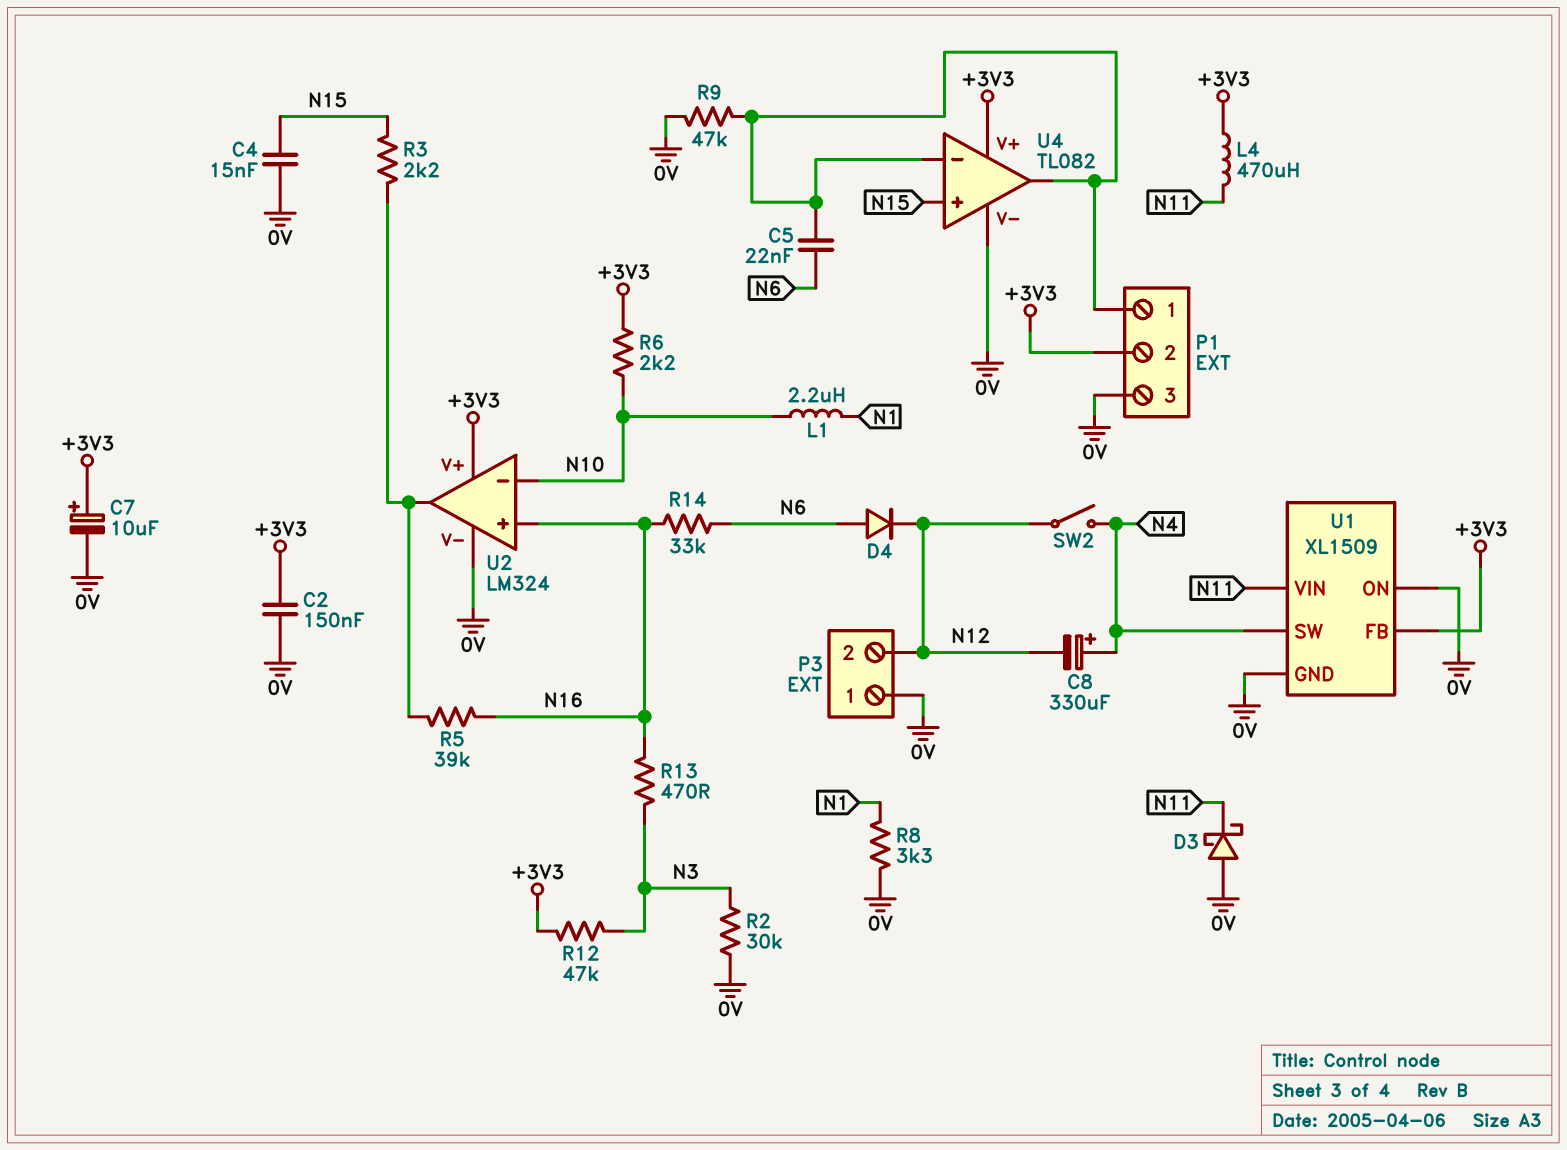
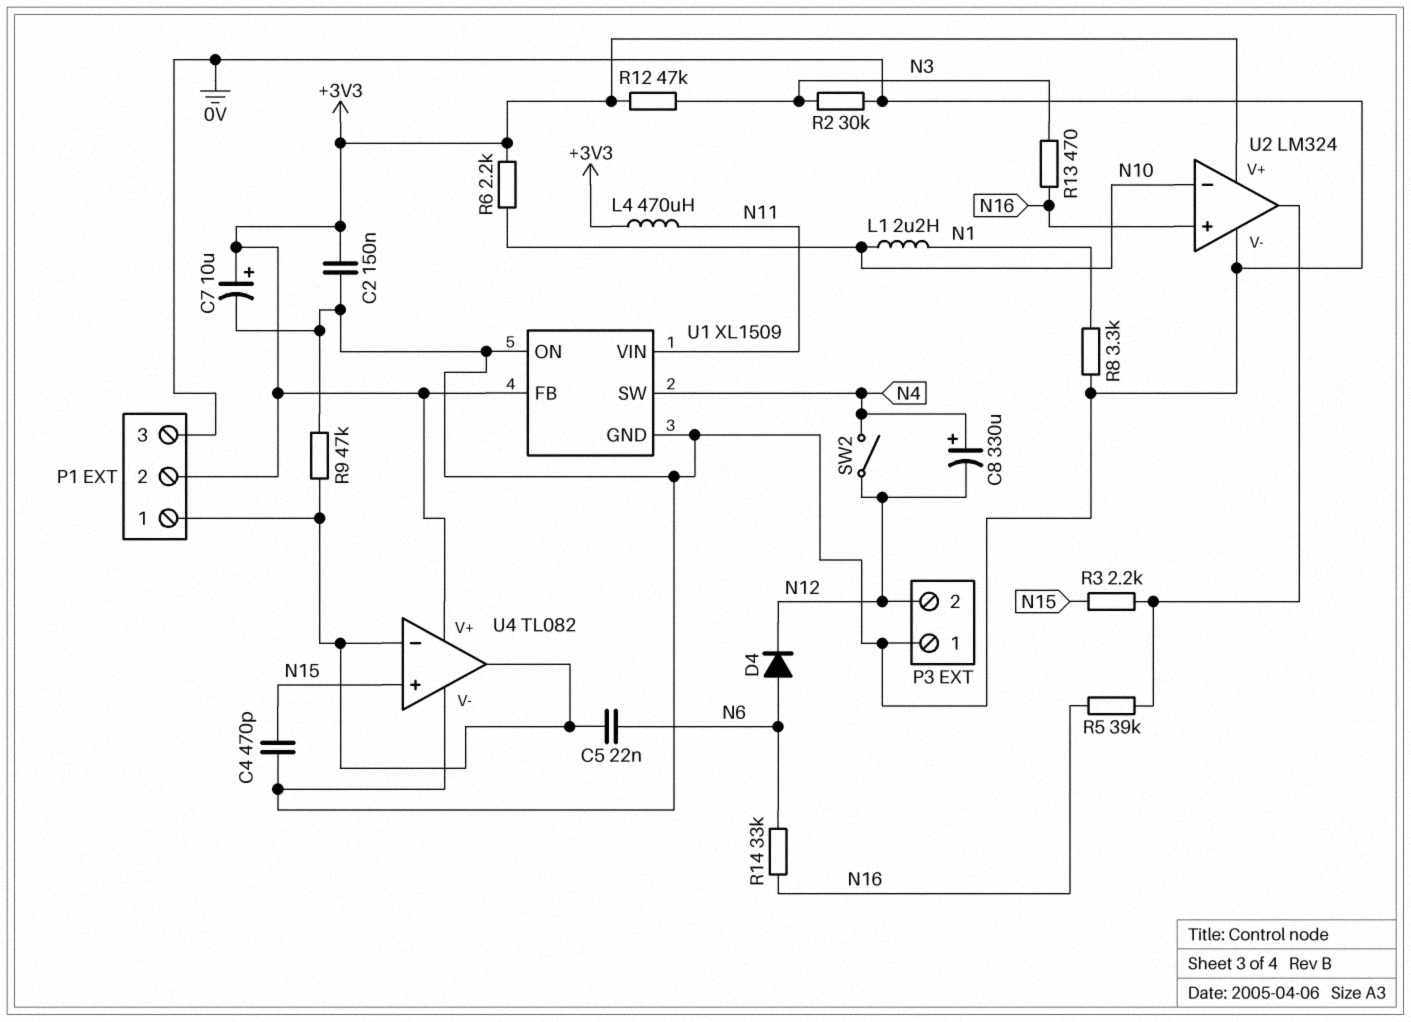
C4: 15nF (0V, N15) -> 470pF (0V, N15)
D3: schottky (A 0V, K N11) -> none

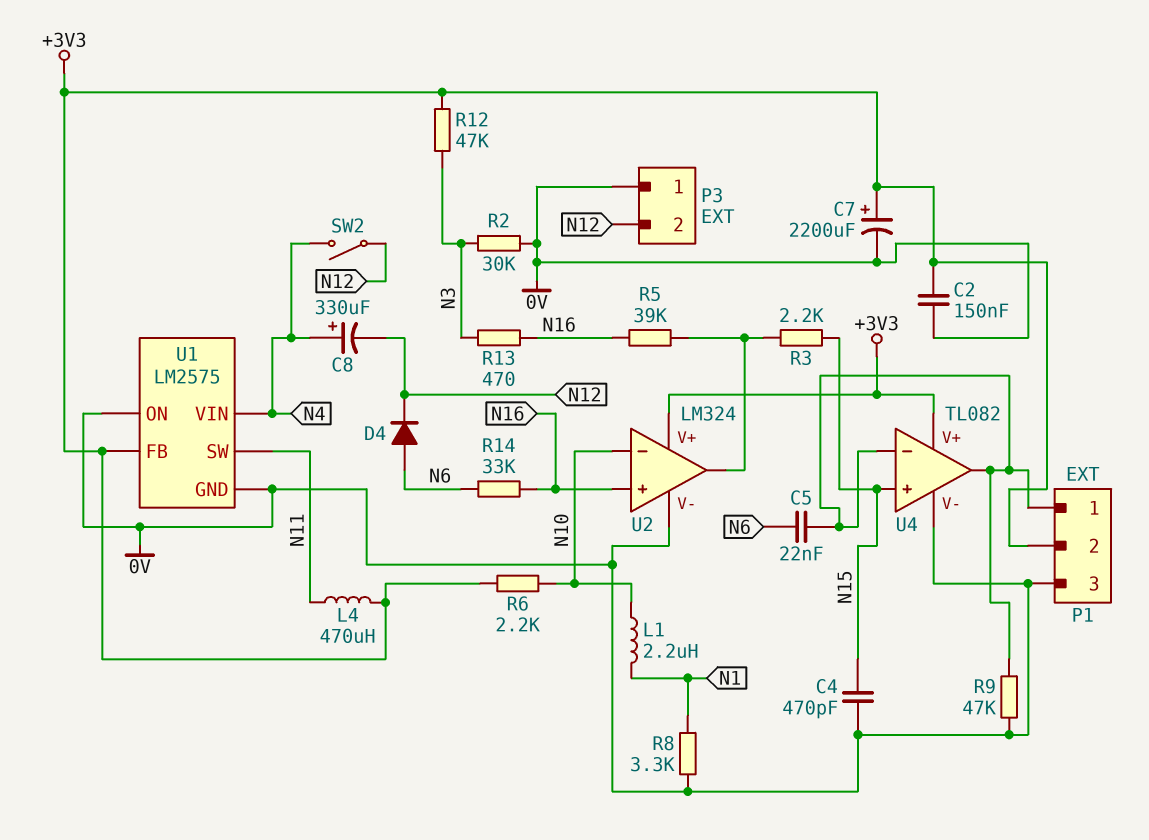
C7: 10uF (plus +3V3, minus 0V) -> 2200uF (plus +3V3, minus 0V)
U1: XL1509 -> LM2575
U1 pin SW: N4 -> N11
U1 pin VIN: N11 -> N4

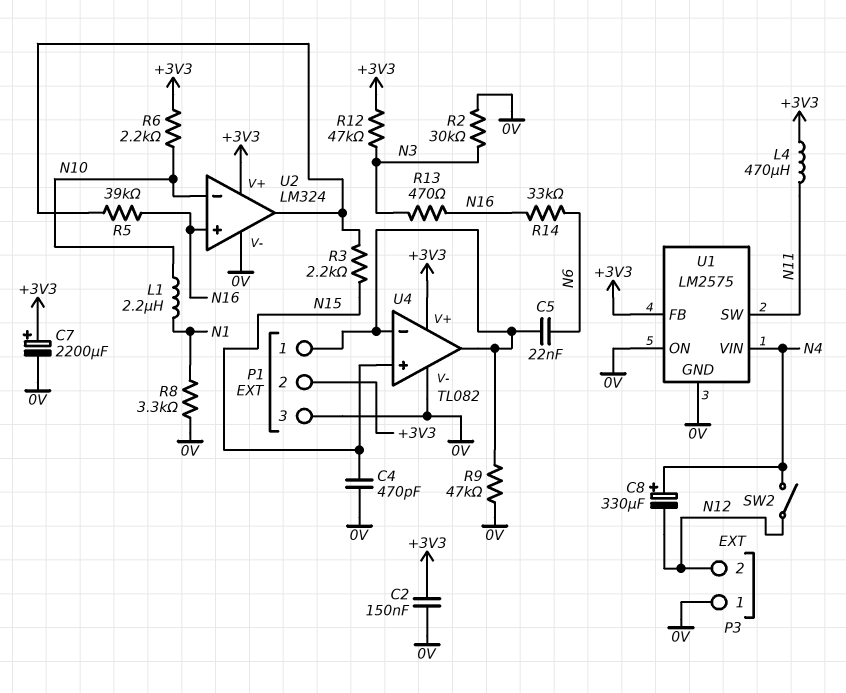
D4: diode (A N6, K N12) -> none

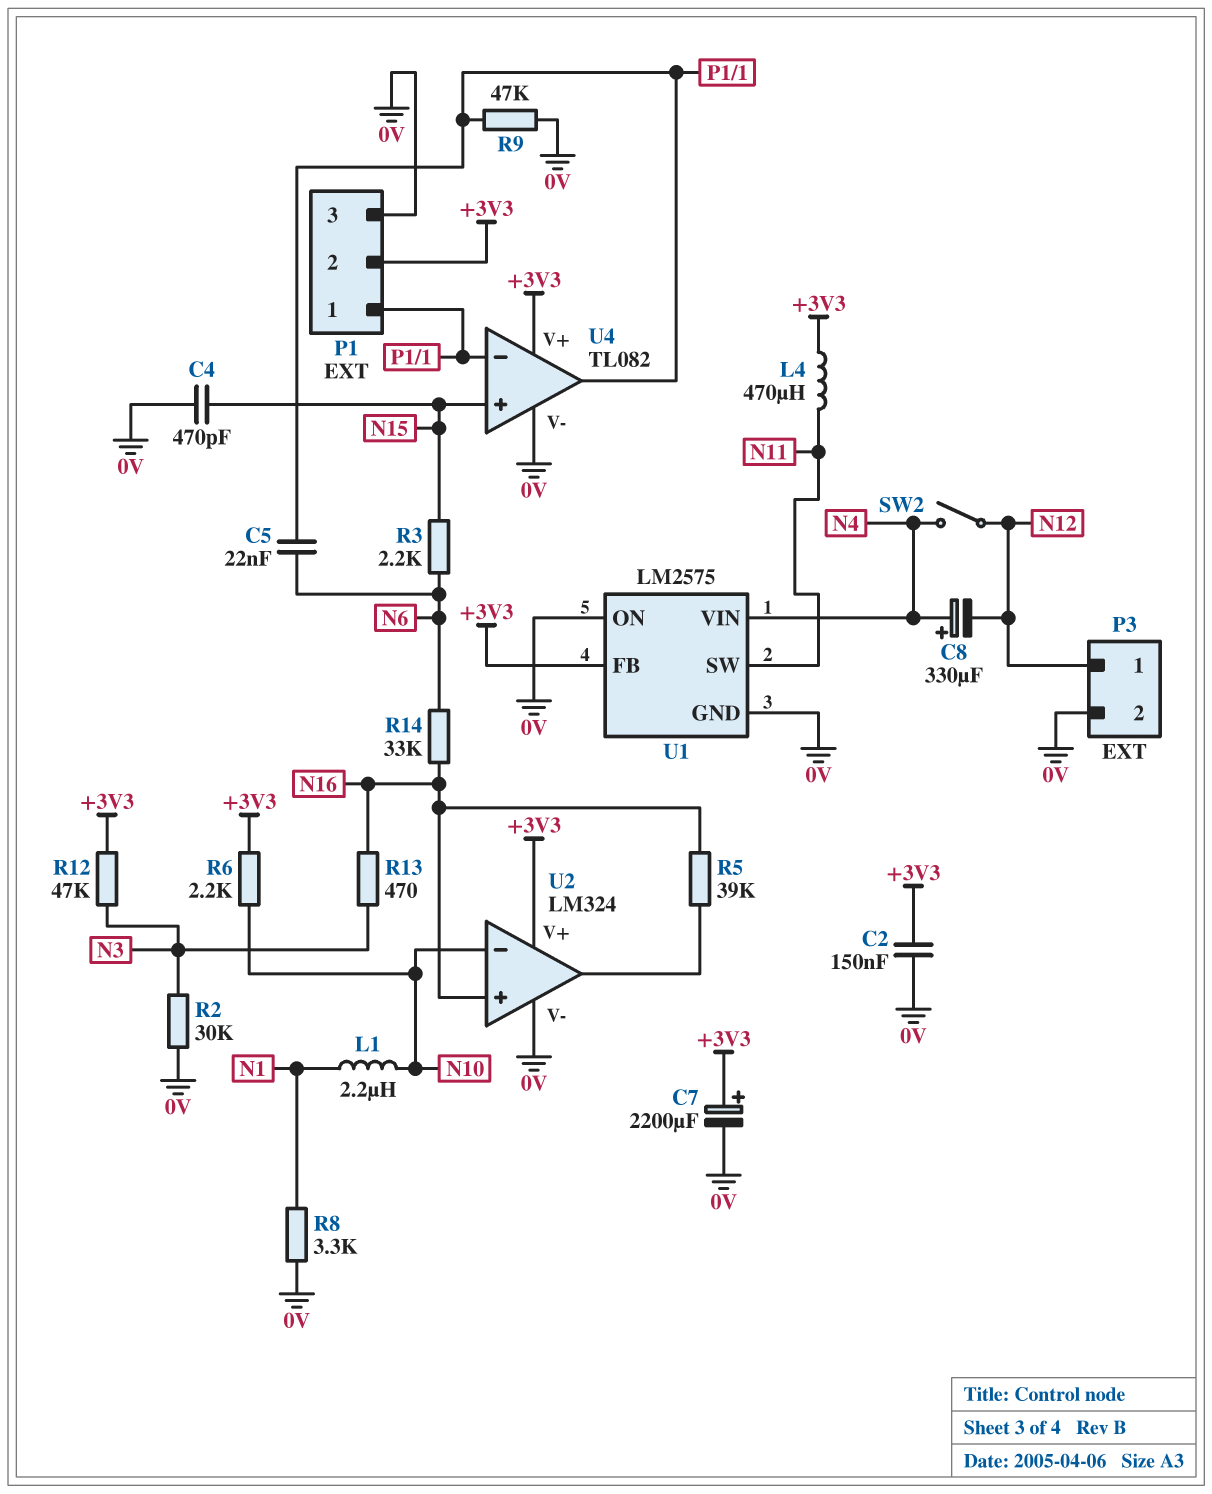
P3 pin 1: 0V -> N12
P3 pin 2: N12 -> 0V
R3: 2.2k (N15, U2/out) -> 2.2k (N6, N15)

